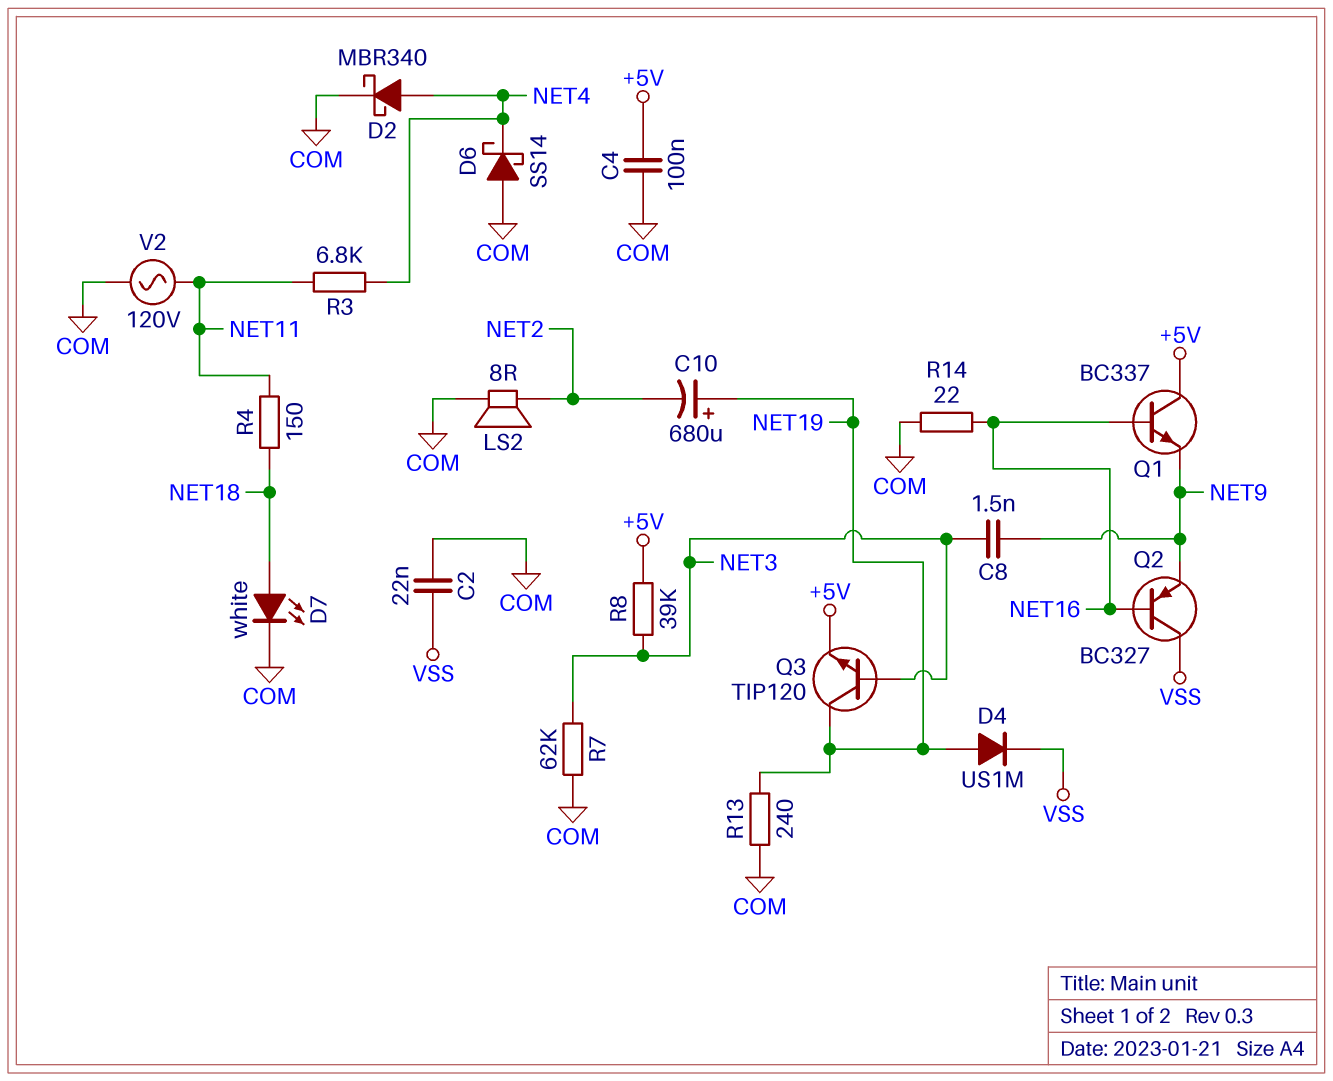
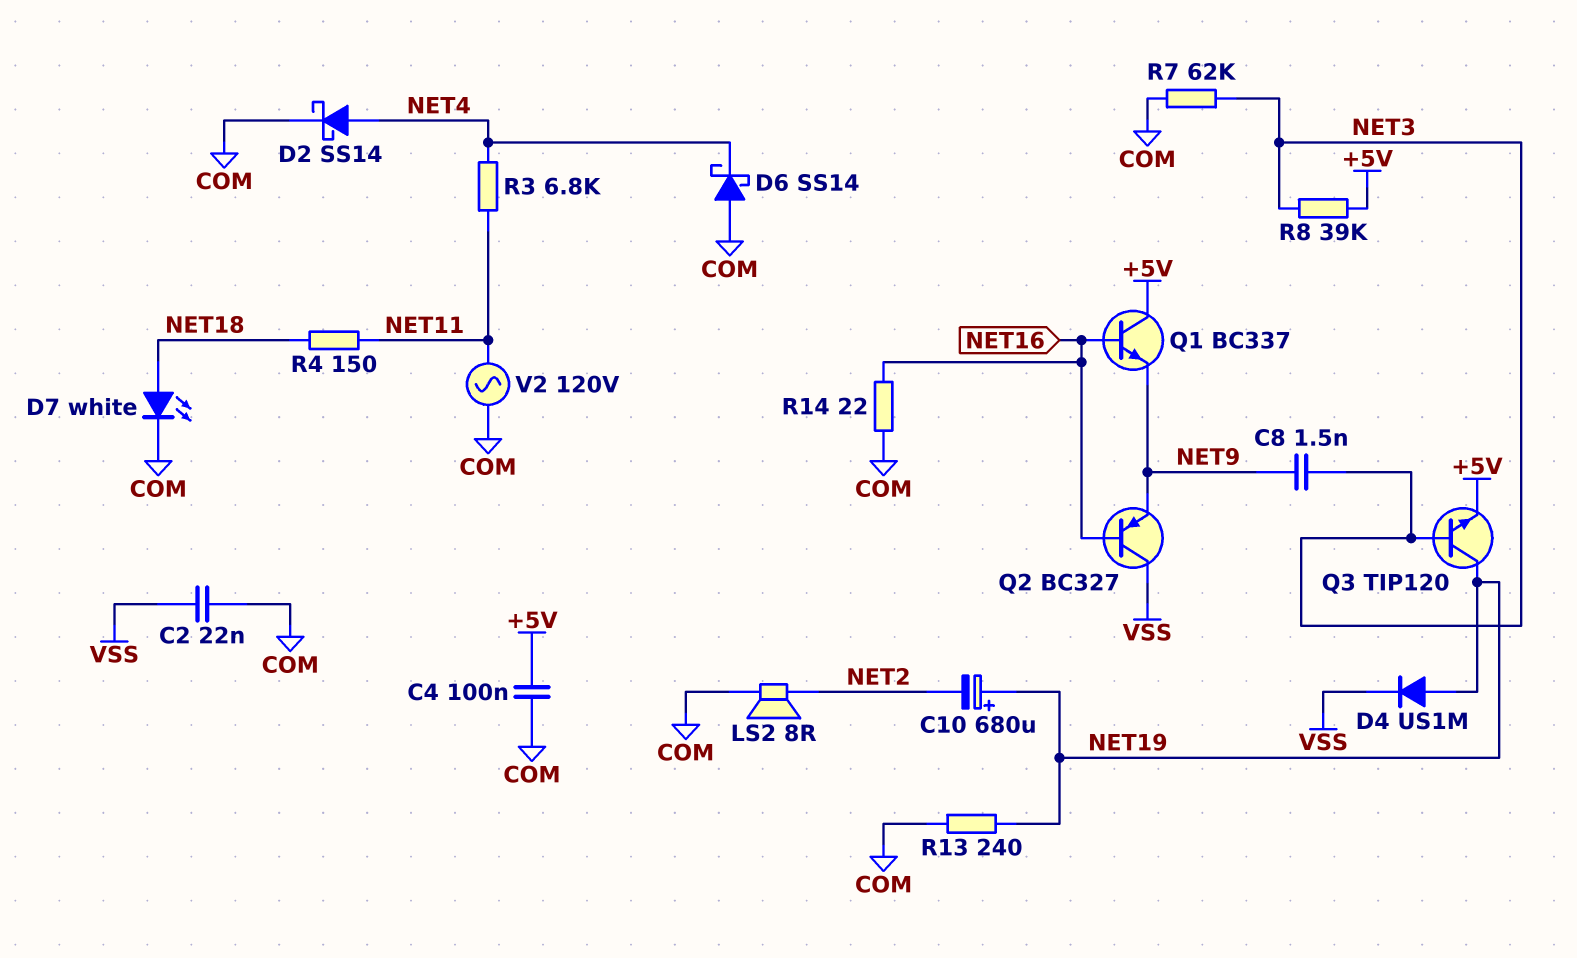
D2: schottky MBR340 (A NET4, K COM) -> schottky SS14 (A NET4, K COM)

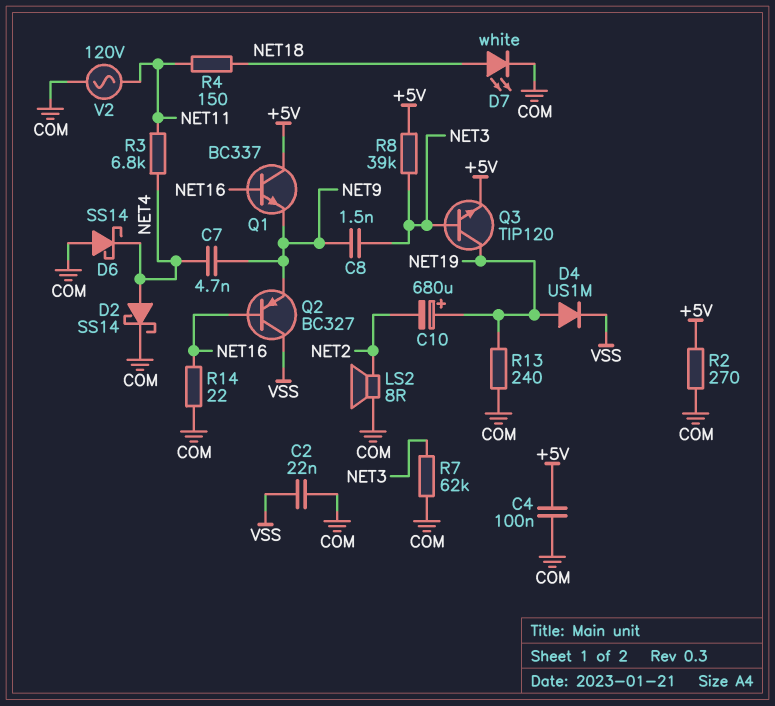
C7: none -> 4.7nF (NET4, NET9)
R2: none -> 270 (+5V, COM)

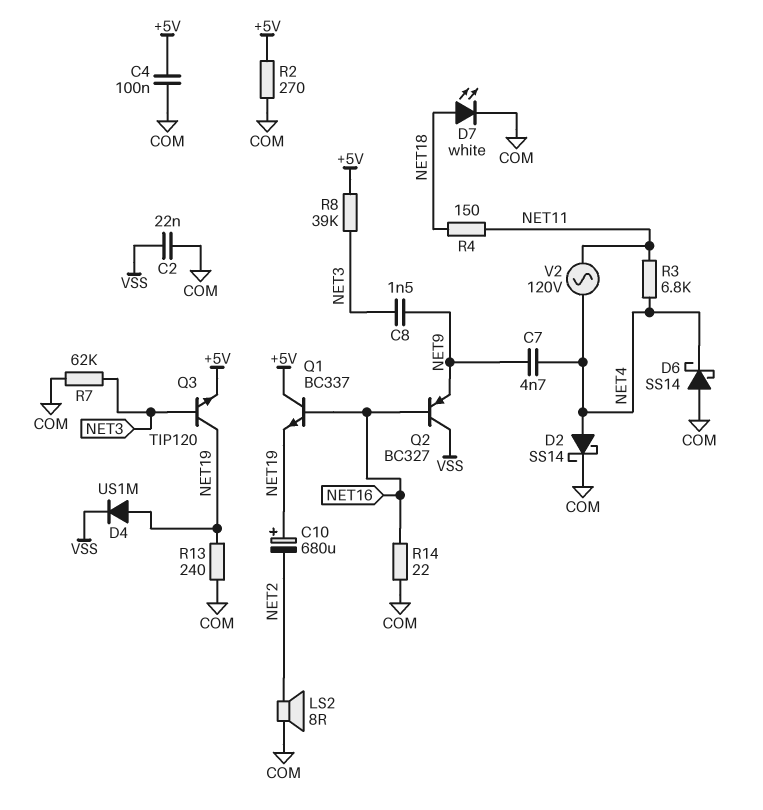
Q1: NPN BC337 (B NET16, C +5V, E NET9) -> NPN BC337 (B NET16, C +5V, E NET19)
V2: AC 120V (COM, NET11) -> AC 120V (NET4, NET11)

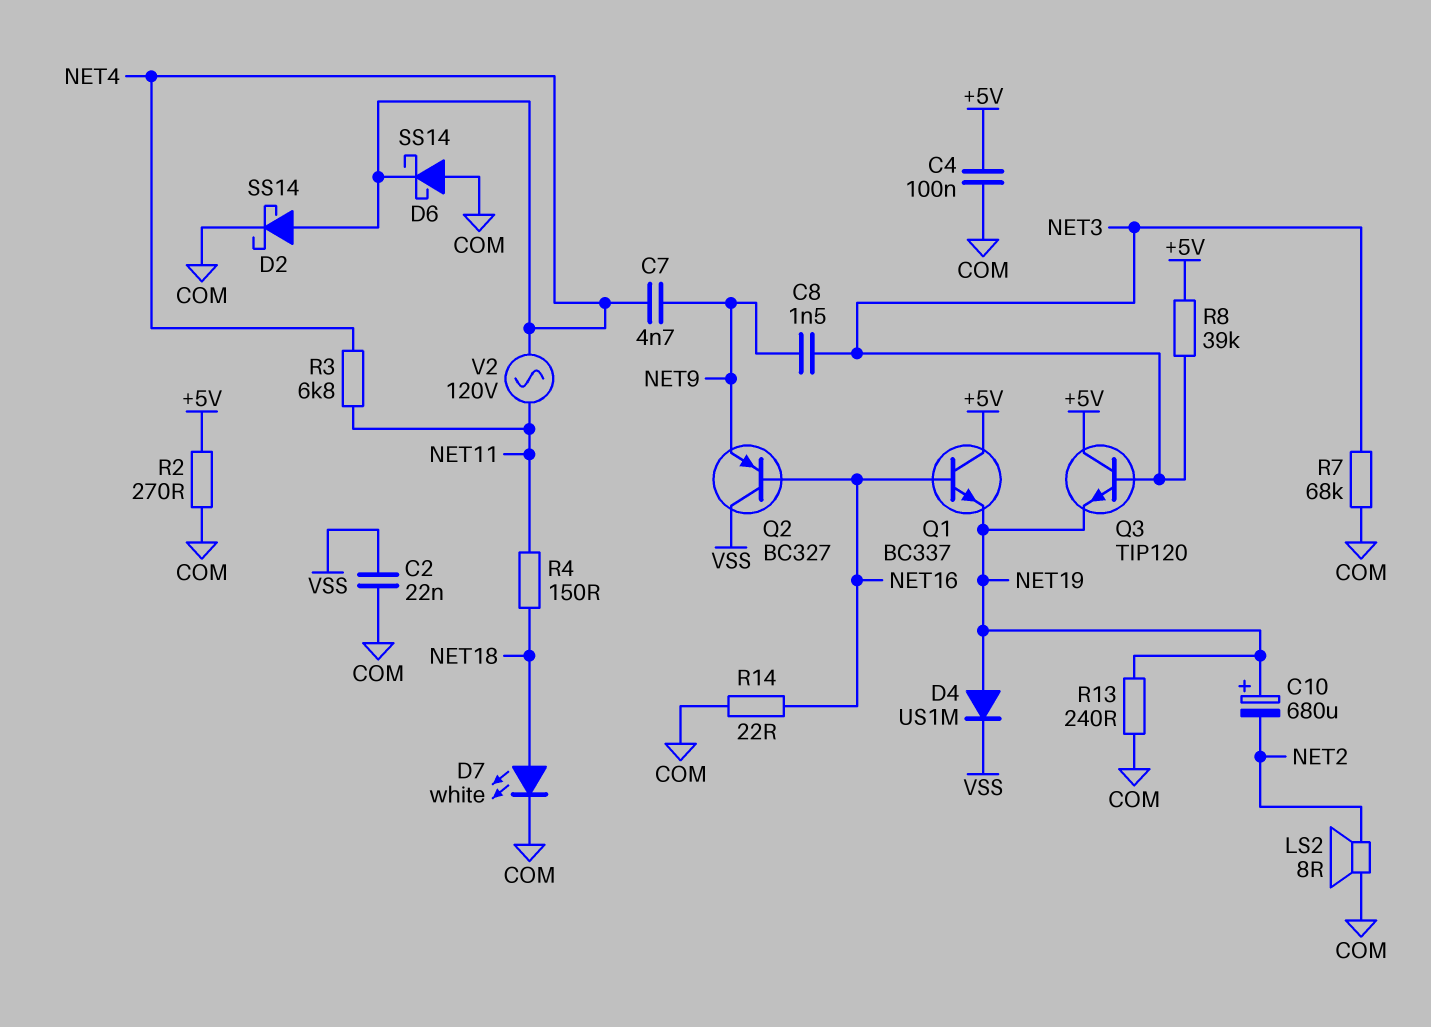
Q3: NPN TIP120 (B NET3, C NET19, E +5V) -> NPN TIP120 (B NET3, C +5V, E NET19)
R7: 62k (COM, NET3) -> 68k (COM, NET3)

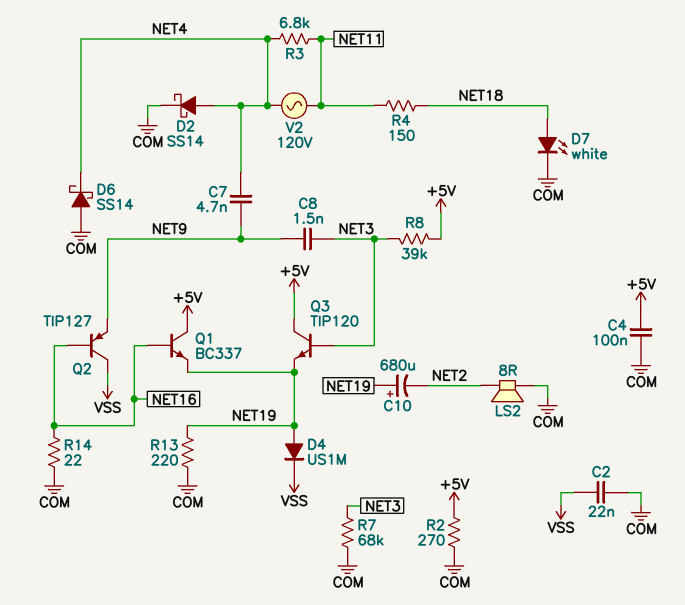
Q2: PNP BC327 (B NET16, C VSS, E NET9) -> PNP TIP127 (B NET16, C VSS, E NET9)
R13: 240 (COM, NET19) -> 220 (COM, NET19)

